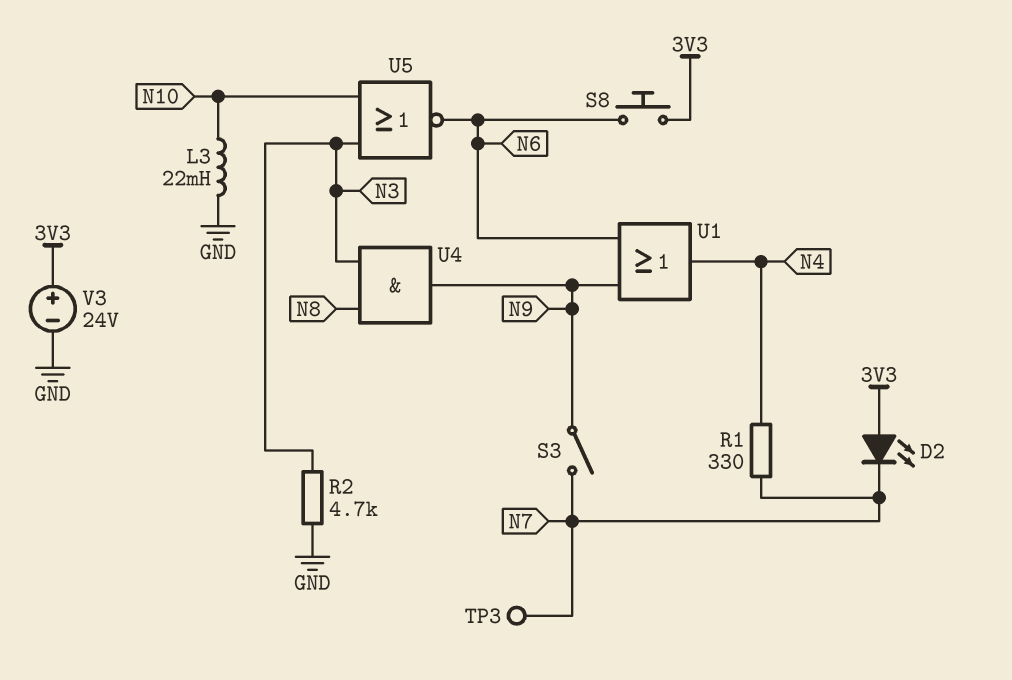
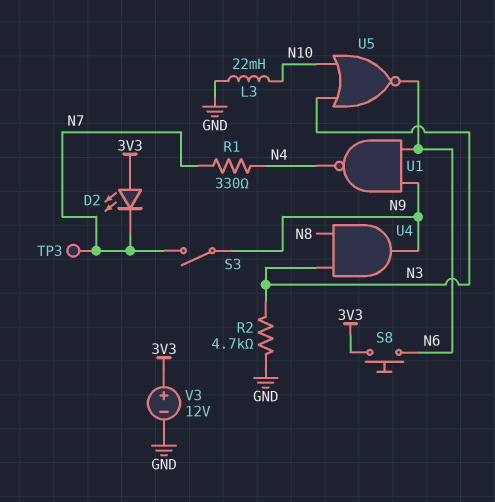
U1: OR (in N6, in N9, out N4) -> NAND (in N6, in N9, out N4)
V3: 24V (plus 3V3, minus GND) -> 12V (plus 3V3, minus GND)

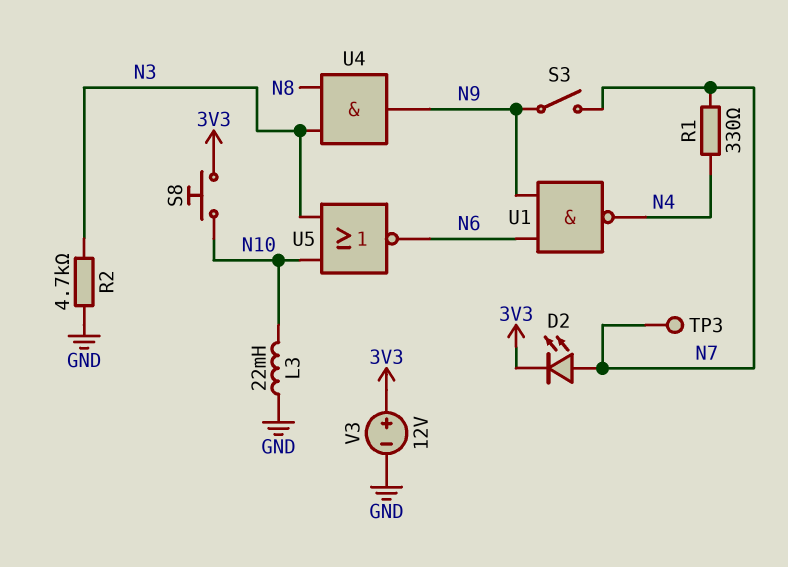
D2: LED (A 3V3, K N7) -> LED (A N7, K 3V3)
S8: button (3V3, N6) -> button (3V3, N10)

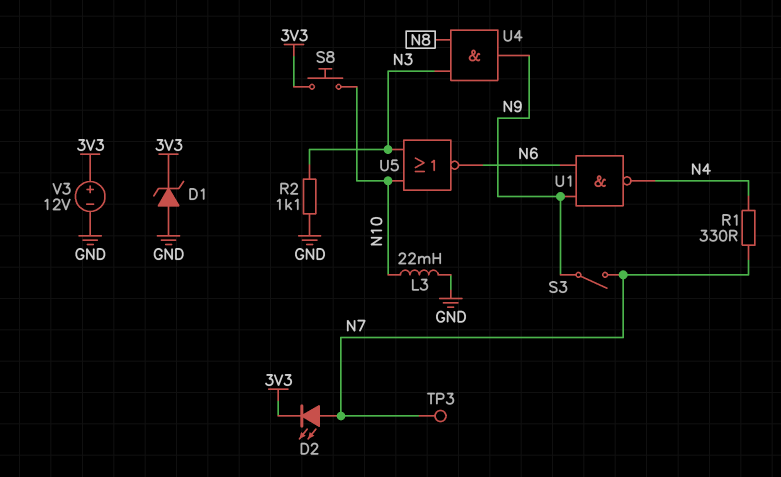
D1: none -> zener (A GND, K 3V3)
R2: 4.7k (GND, N3) -> 1.1k (GND, N3)

